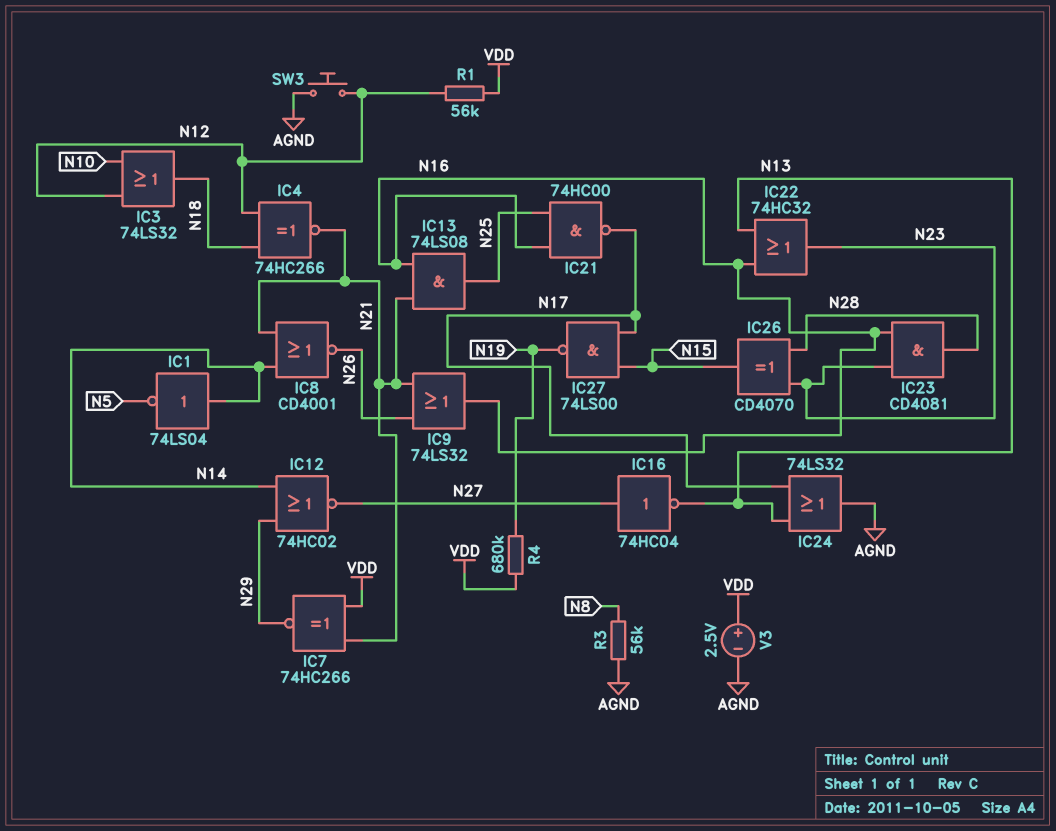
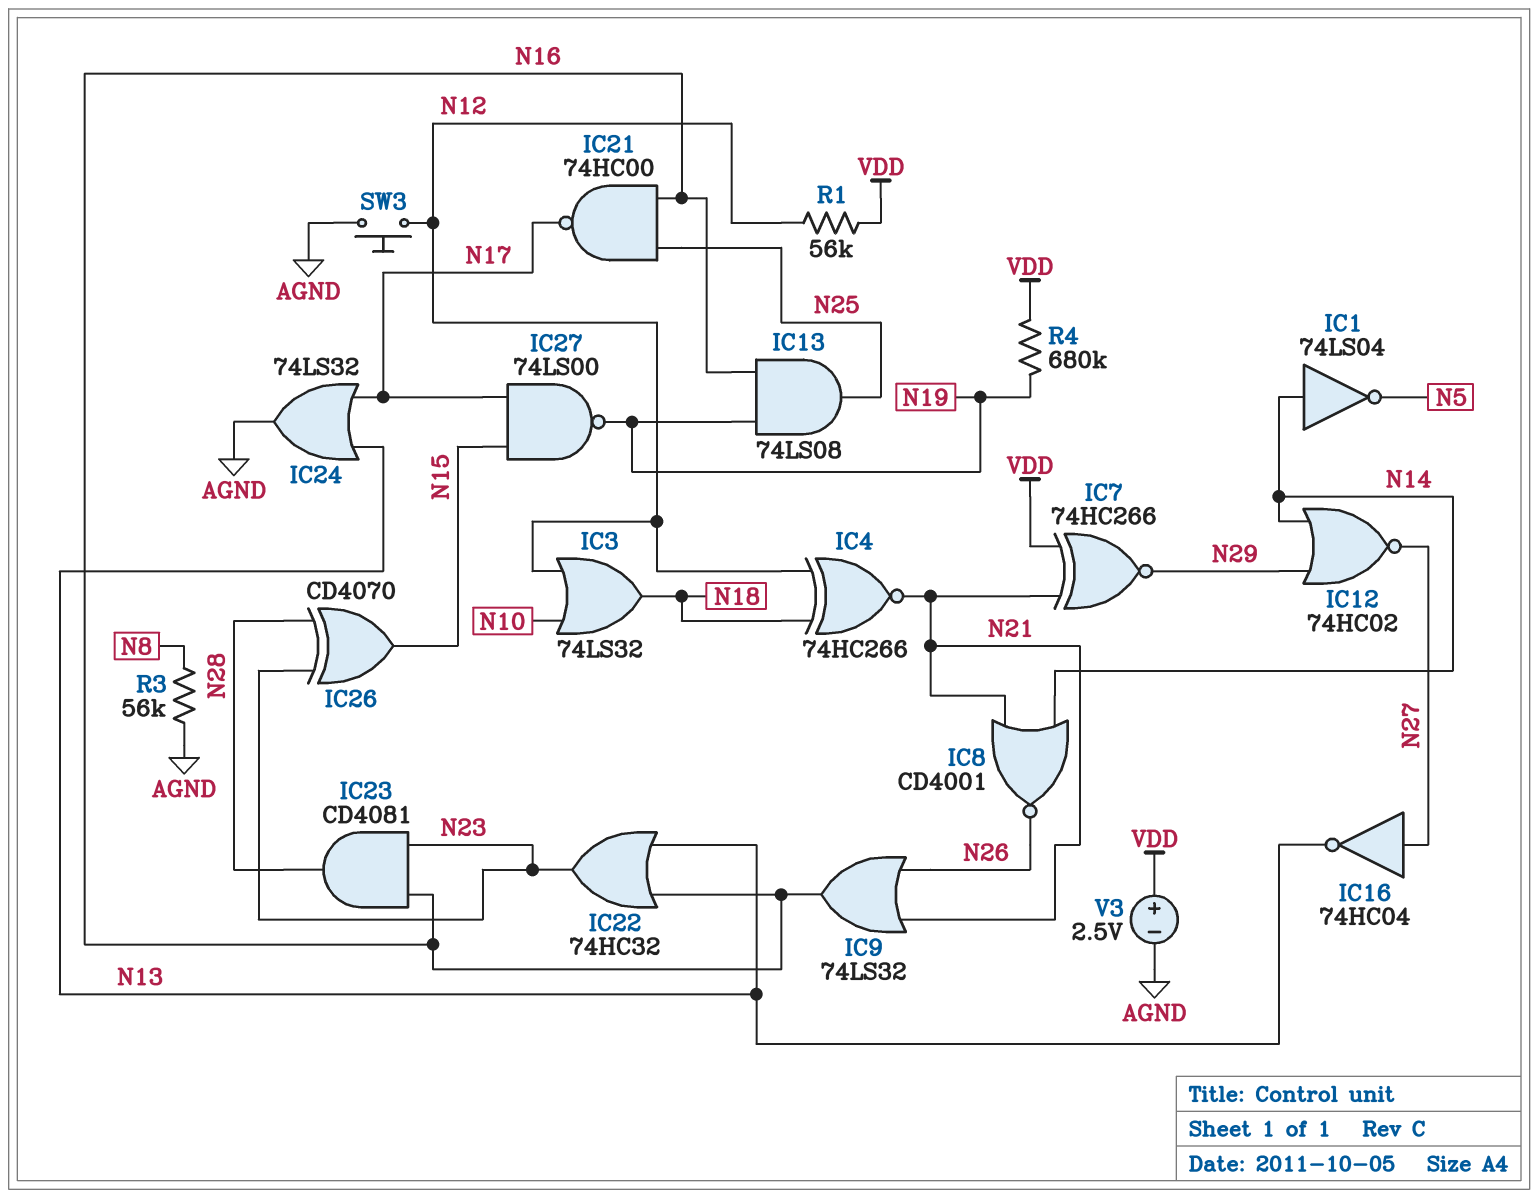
IC13: AND 74LS08 (in N16, in N21, out N25) -> AND 74LS08 (in N16, in N19, out N25)

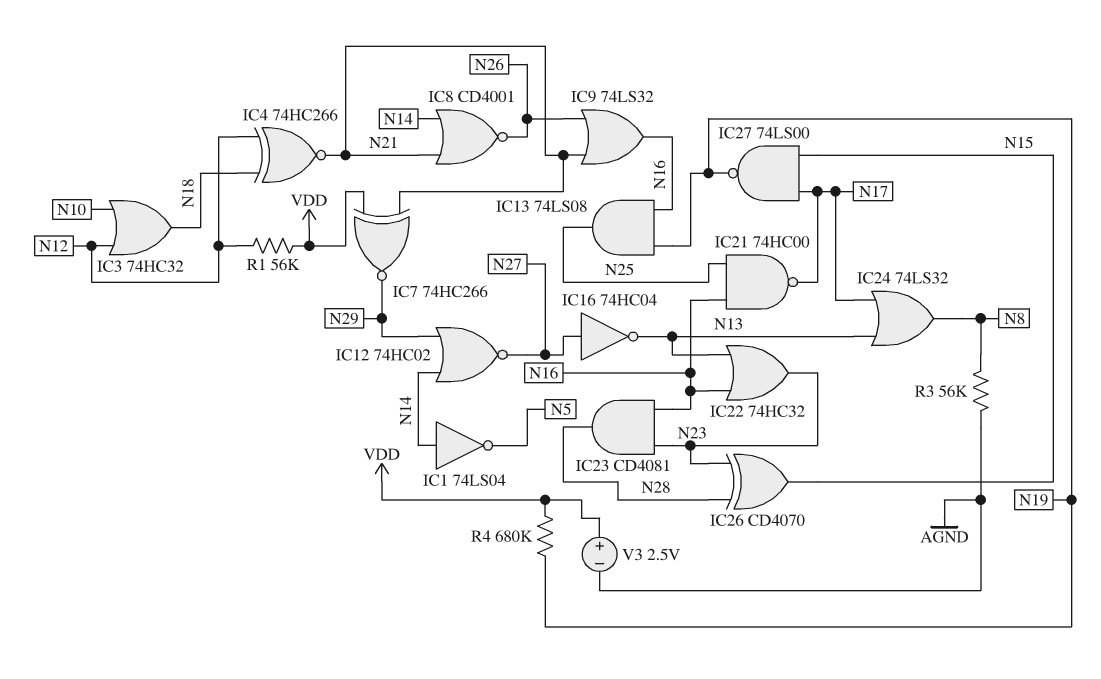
IC3: OR 74LS32 (in N10, in N12, out N18) -> OR 74HC32 (in N10, in N12, out N18)
IC24: OR 74LS32 (in N13, in N17, out AGND) -> OR 74LS32 (in N13, in N17, out N8)
SW3: button (AGND, N12) -> none

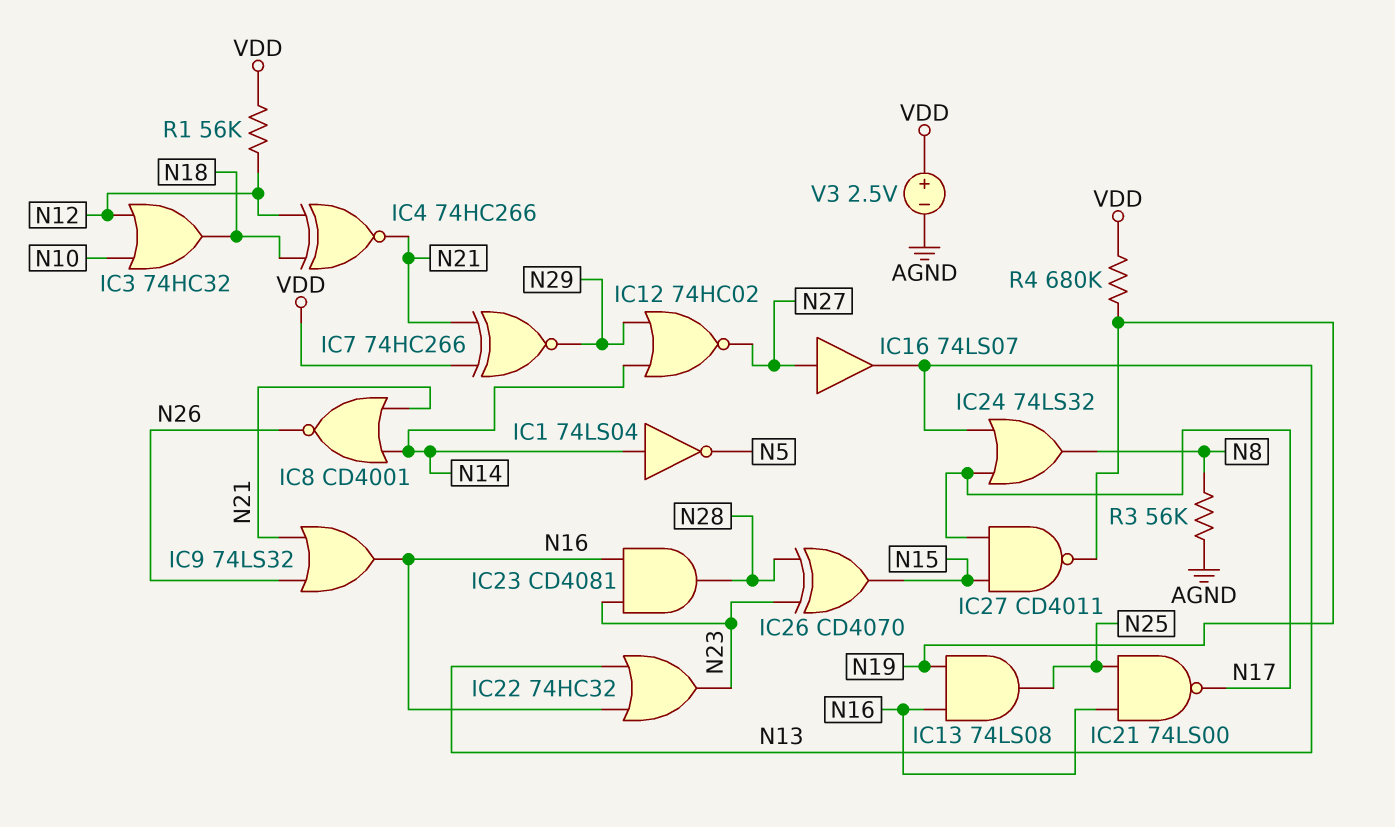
IC16: NOT 74HC04 (in N27, out N13) -> buffer 74LS07 (in N27, out N13)
IC21: NAND 74HC00 (in N16, in N25, out N17) -> NAND 74LS00 (in N16, in N25, out N17)
IC27: NAND 74LS00 (in N15, in N17, out N19) -> NAND CD4011 (in N15, in N17, out N19)

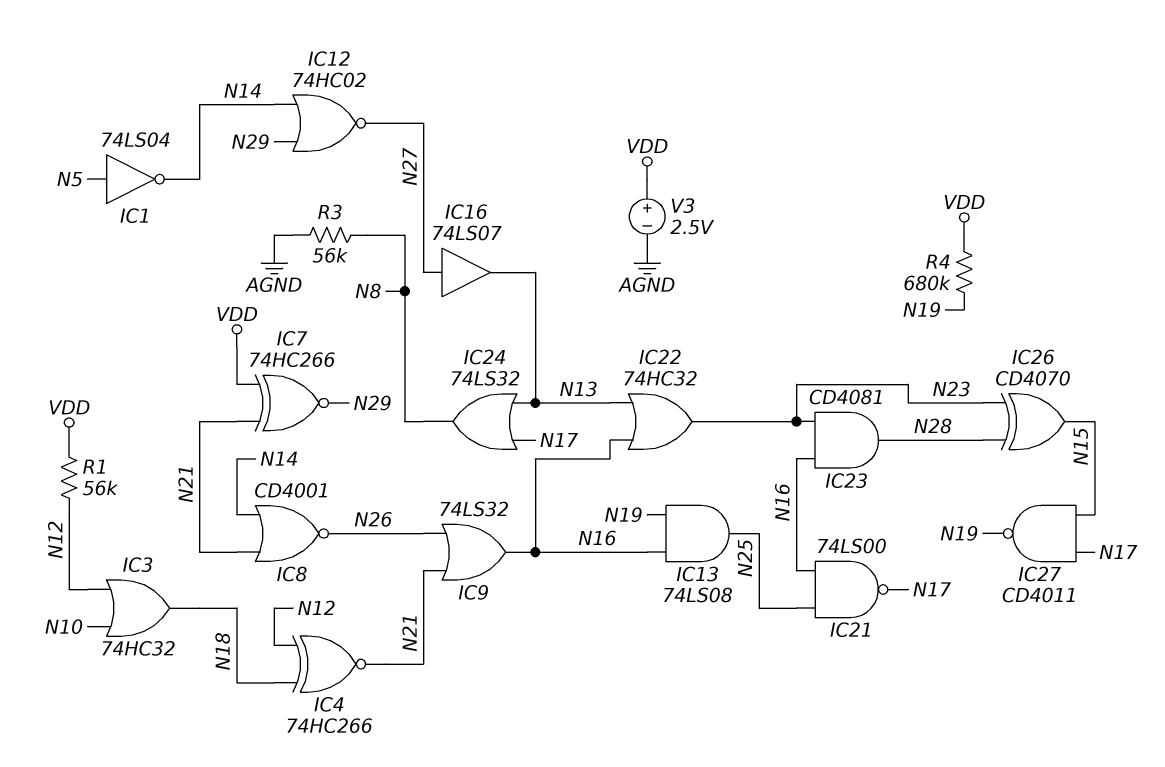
IC1: NOT 74LS04 (in N14, out N5) -> NOT 74LS04 (in N5, out N14)

